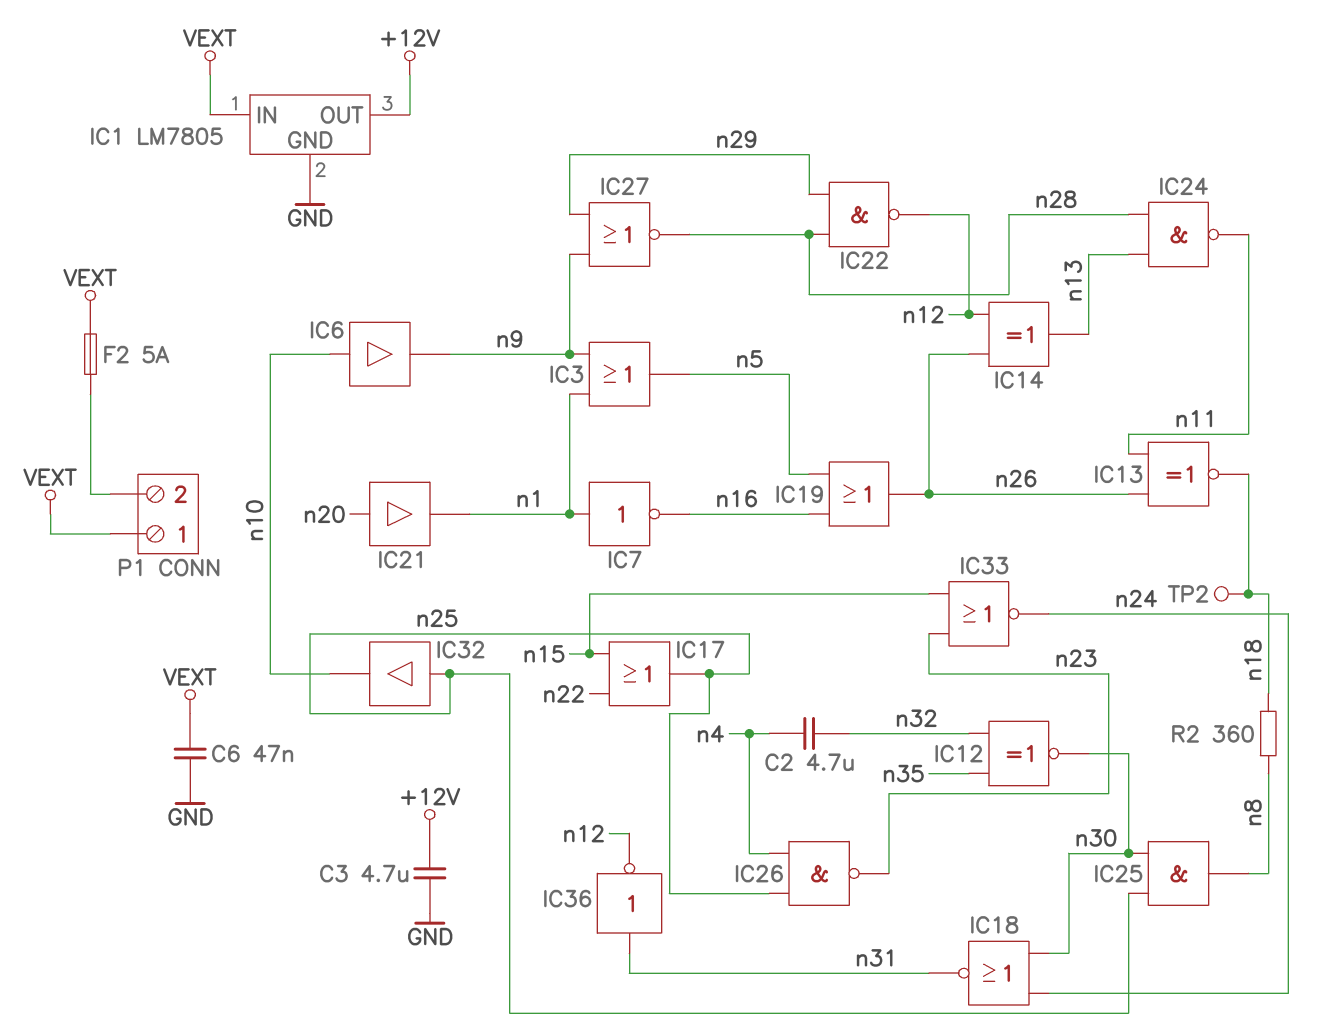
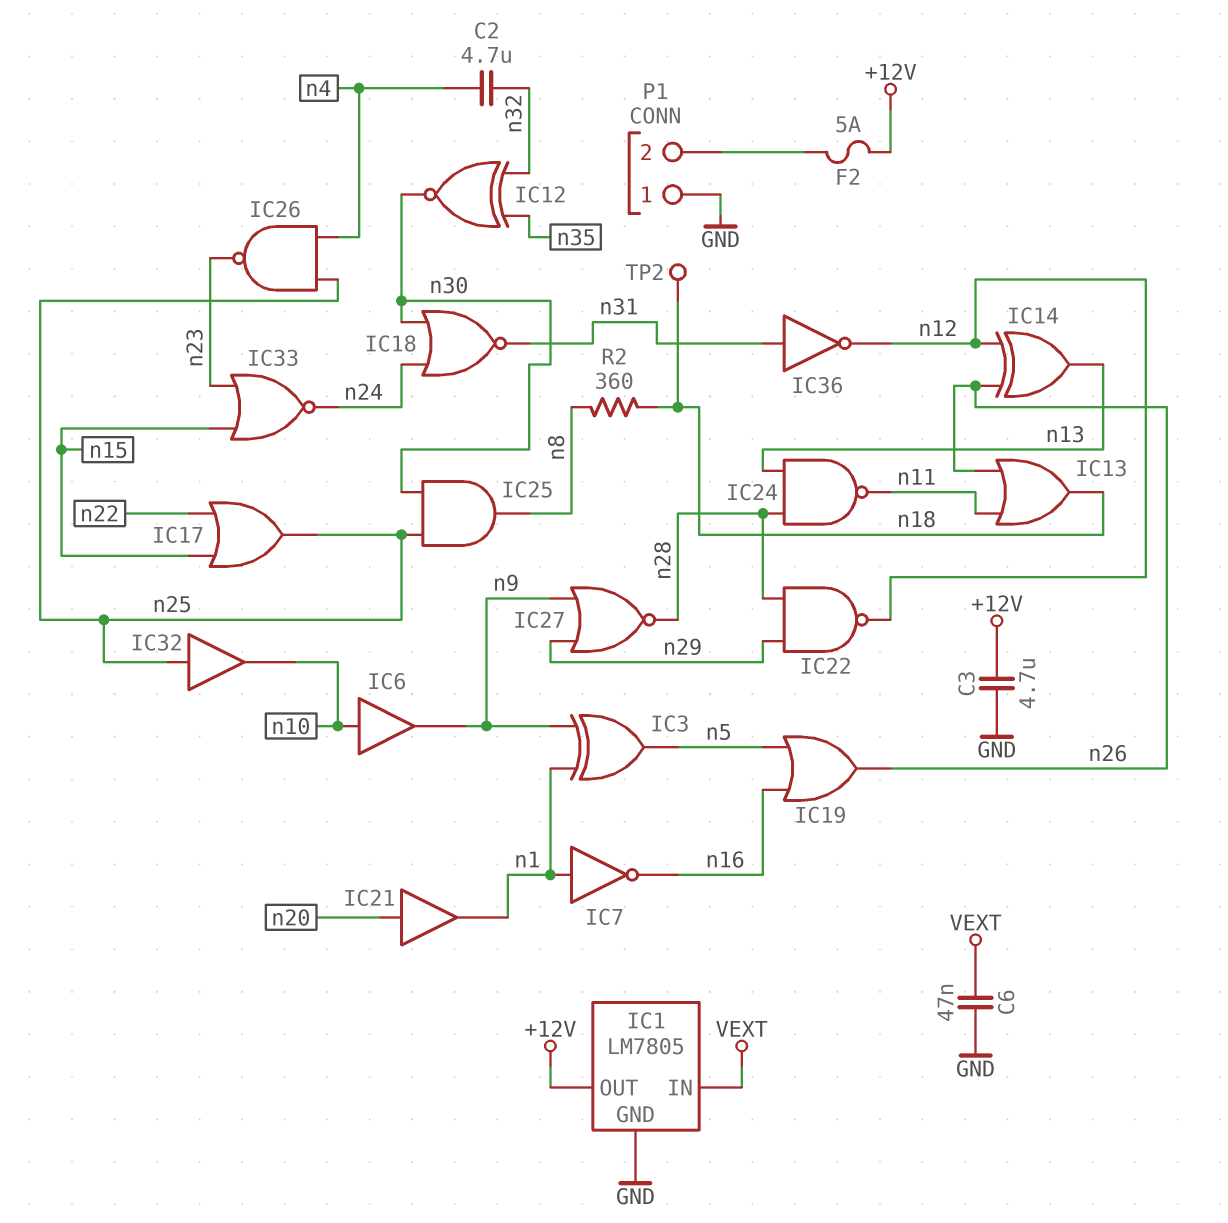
F2: 5A (P1/2, VEXT) -> 5A (+12V, P1/2)
IC3: OR (in n1, in n9, out n5) -> XOR (in n1, in n9, out n5)
IC13: XNOR (in n11, in n26, out n18) -> OR (in n11, in n26, out n18)
P1 pin 1: VEXT -> GND

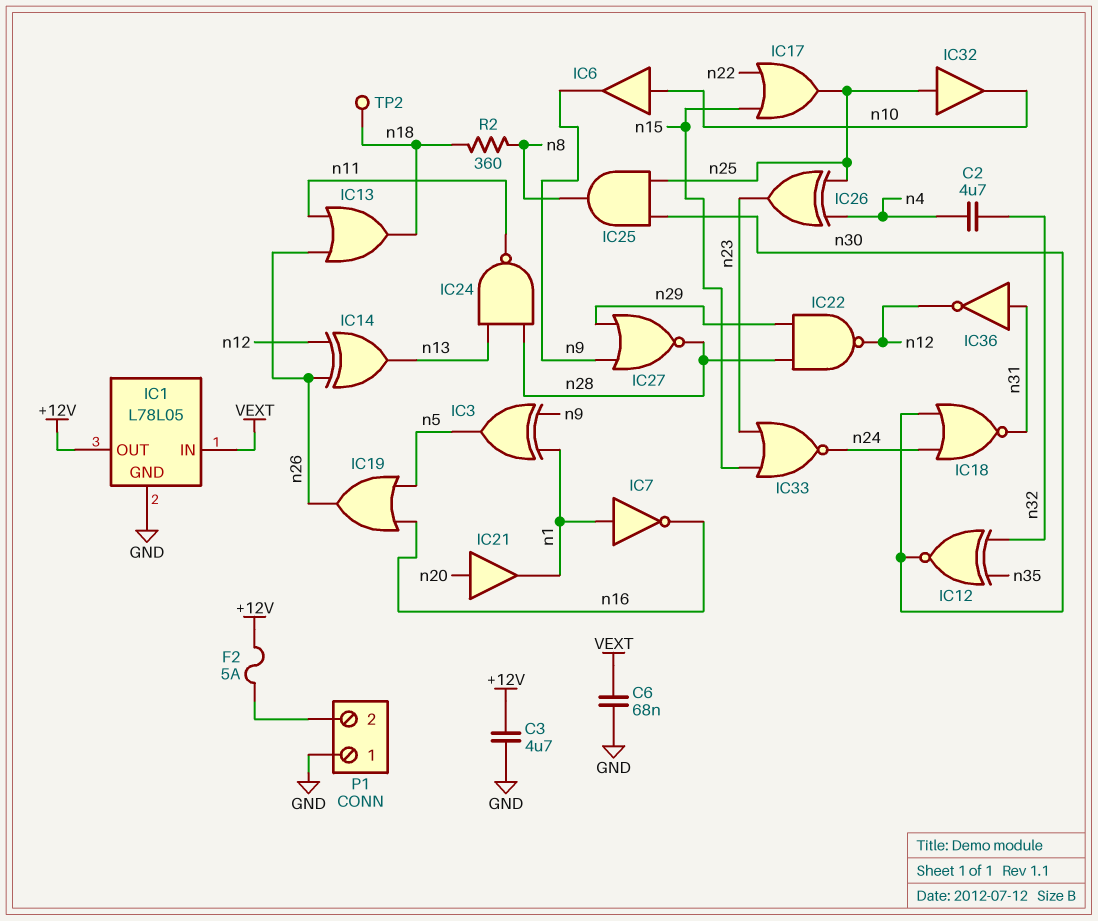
C6: 47nF (GND, VEXT) -> 68nF (GND, VEXT)
IC1: LM7805 -> L78L05
IC26: NAND (in n4, in n25, out n23) -> XOR (in n4, in n25, out n23)

